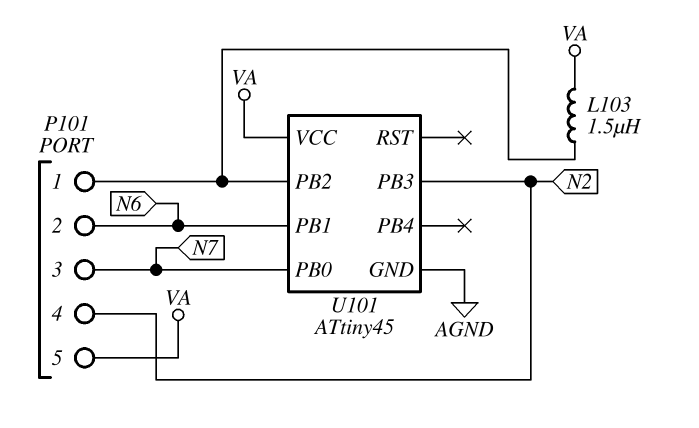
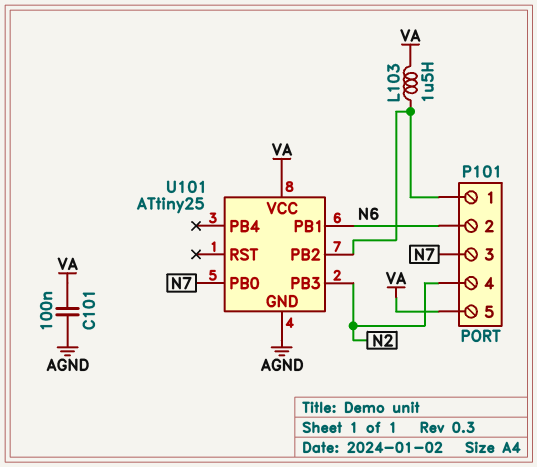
C101: none -> 100nF (AGND, VA)
U101: ATtiny45 -> ATtiny25

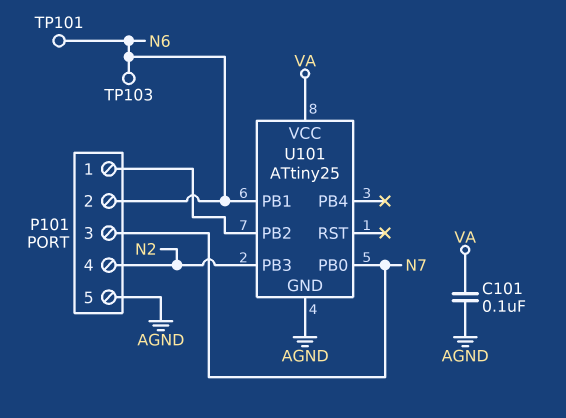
L103: 1.5uH (P101/1, VA) -> none
P101 pin 5: VA -> AGND
TP101: none -> test point (N6)
TP103: none -> test point (N6)

